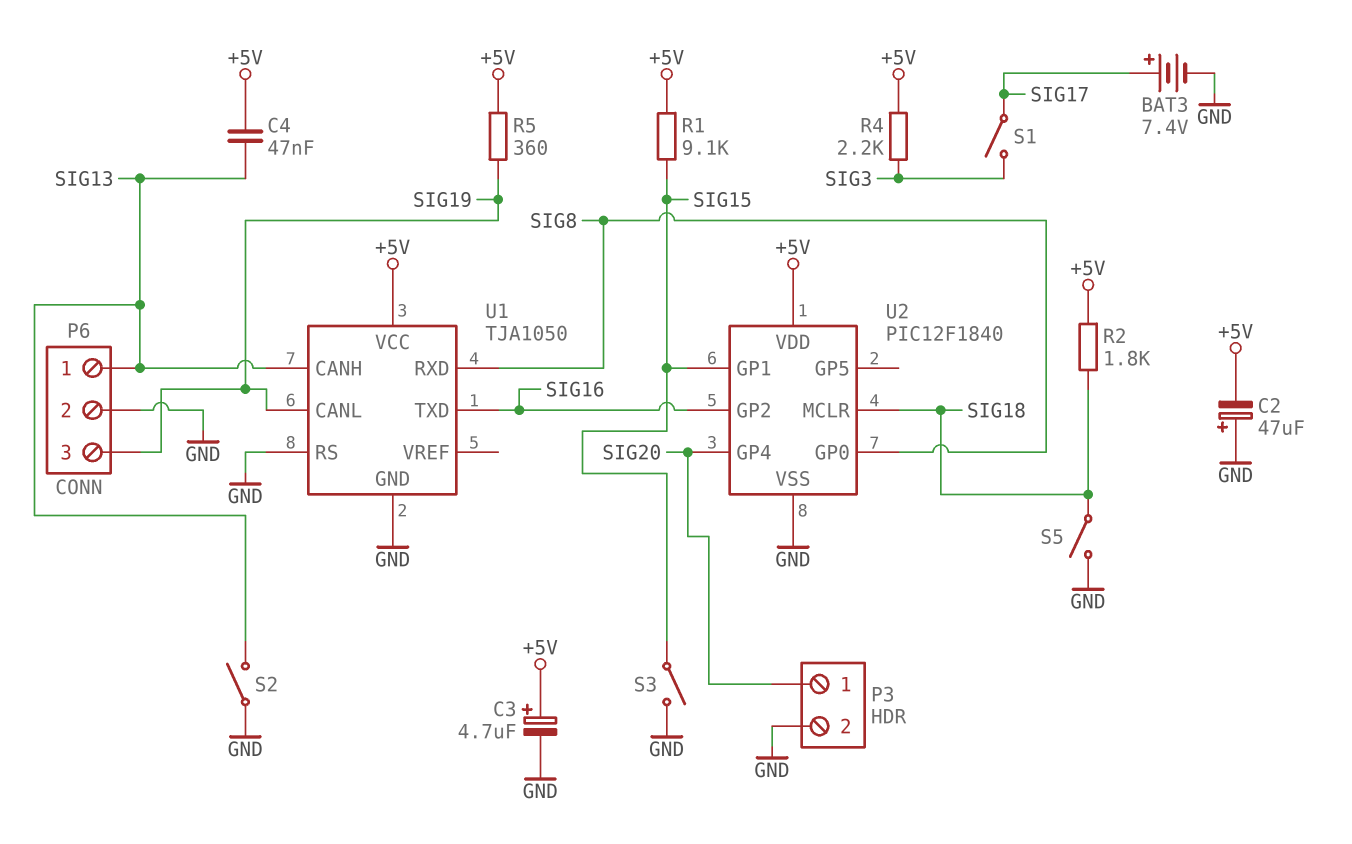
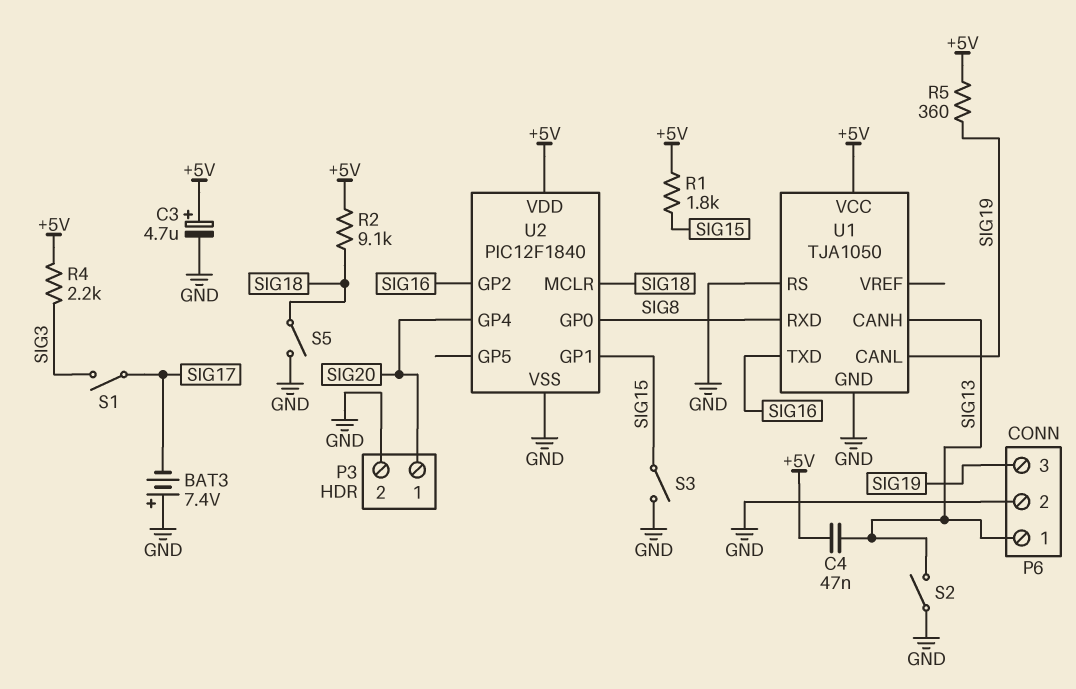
BAT3: 7.4V (plus SIG17, minus GND) -> 7.4V (plus GND, minus SIG17)
C2: 47uF (plus GND, minus +5V) -> none
R1: 9.1k (+5V, SIG15) -> 1.8k (+5V, SIG15)
R2: 1.8k (+5V, SIG18) -> 9.1k (+5V, SIG18)

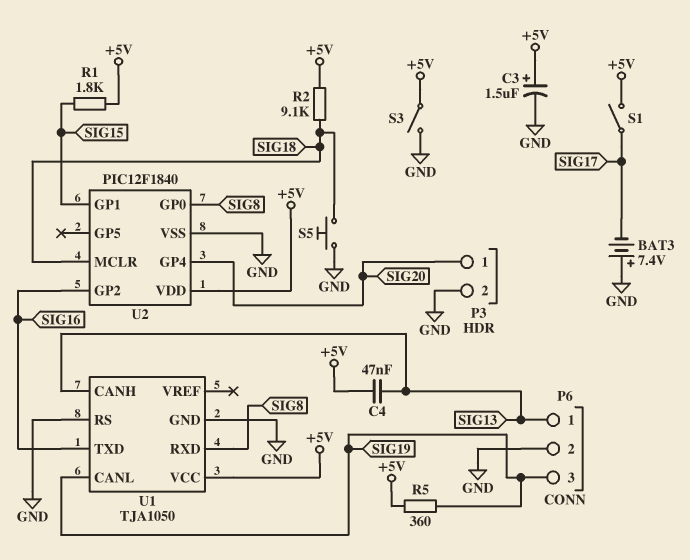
C3: 4.7uF (plus +5V, minus GND) -> 1.5uF (plus +5V, minus GND)
R4: 2.2k (+5V, SIG3) -> none
S1: switch (SIG3, SIG17) -> switch (+5V, SIG17)
S2: switch (GND, SIG13) -> none
S3: switch (GND, SIG15) -> switch (+5V, GND)
S5: switch (GND, SIG18) -> button (GND, SIG18)

